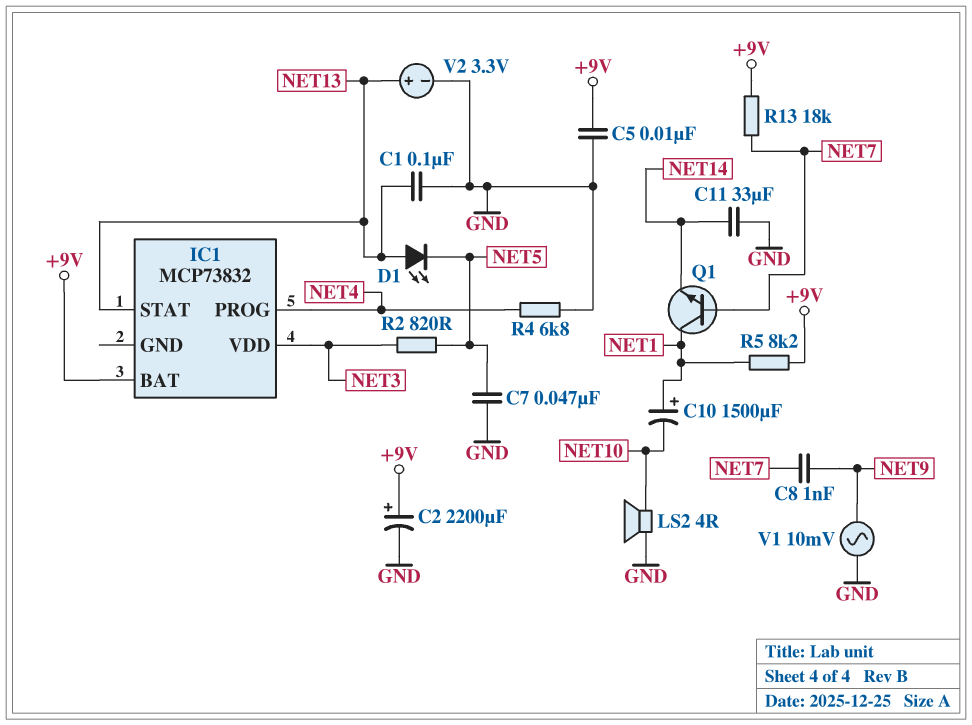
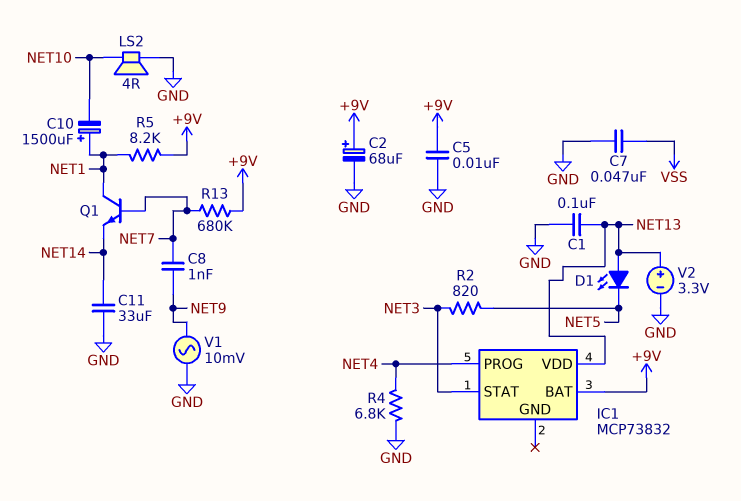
C2: 2200uF (plus +9V, minus GND) -> 68uF (plus +9V, minus GND)
C7: 47nF (GND, NET5) -> 47nF (GND, VSS)
IC1 pin STAT: NET13 -> NET3
IC1 pin VDD: NET3 -> NET13
R13: 18k (+9V, NET7) -> 680k (+9V, NET7)

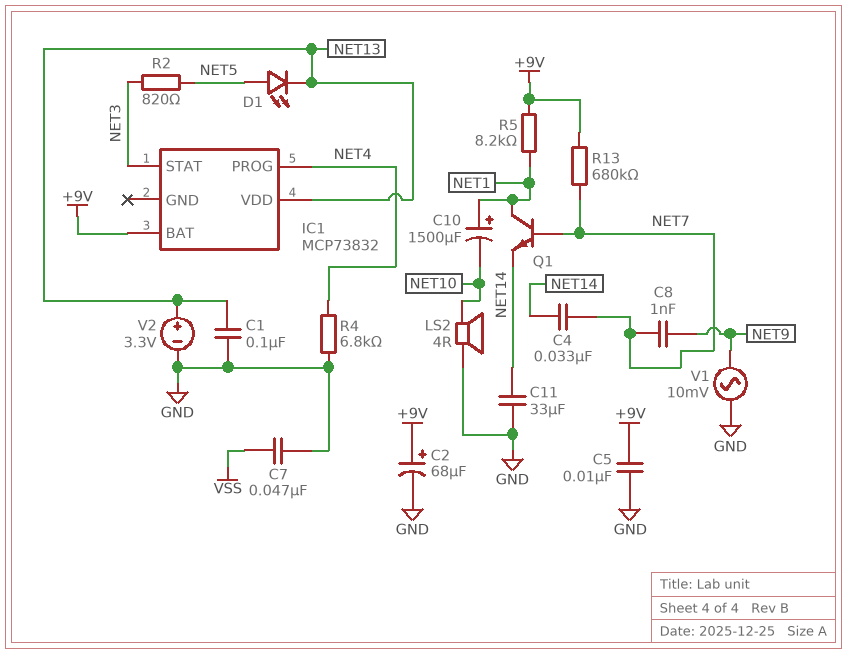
C4: none -> 33nF (NET7, NET14)
D1: LED (A NET13, K NET5) -> LED (A NET5, K NET13)

